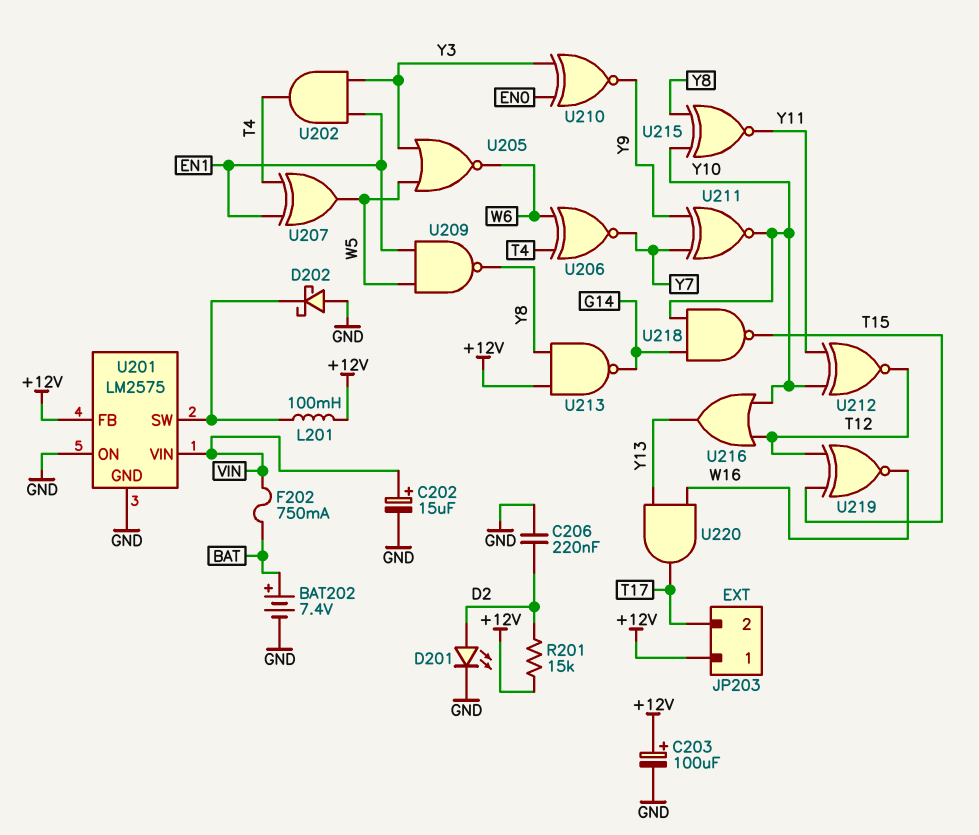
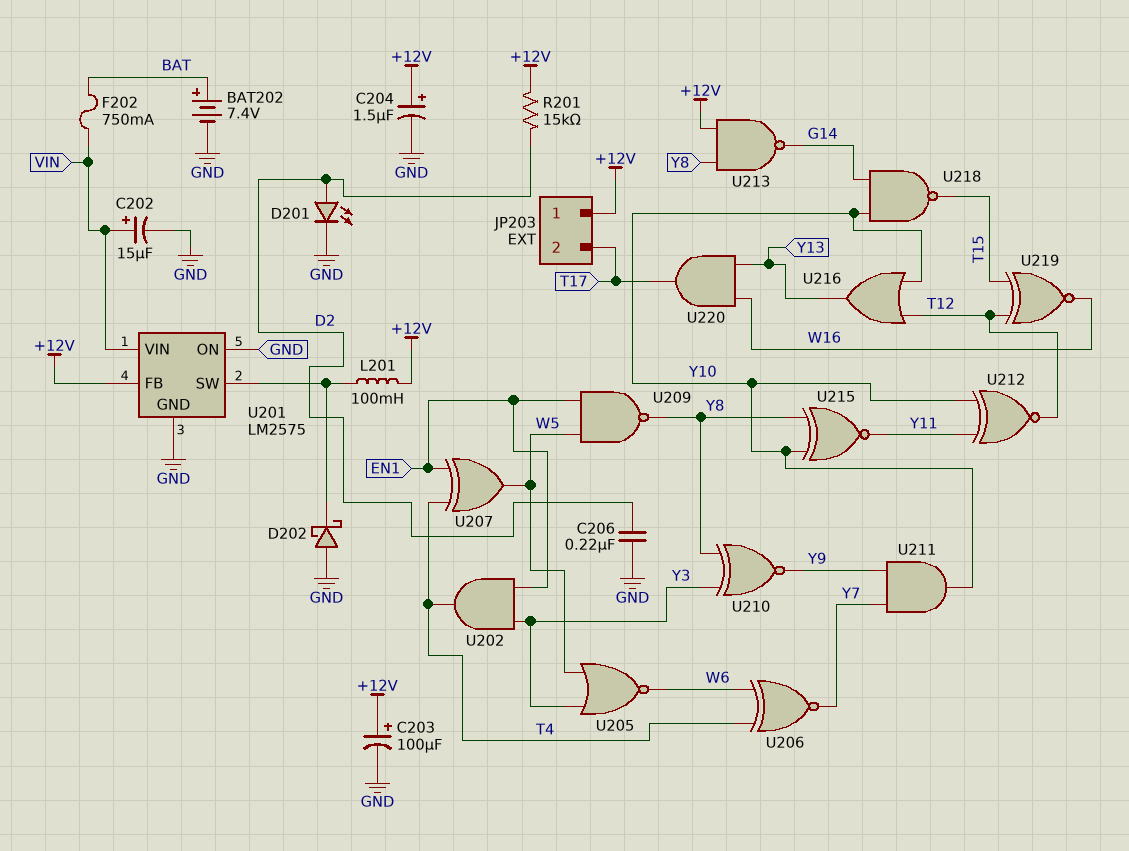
C204: none -> 1.5uF (plus +12V, minus GND)
U210: XNOR (in EN0, in Y3, out Y9) -> XNOR (in Y3, in Y8, out Y9)
U211: XNOR (in Y7, in Y9, out Y10) -> AND (in Y7, in Y9, out Y10)

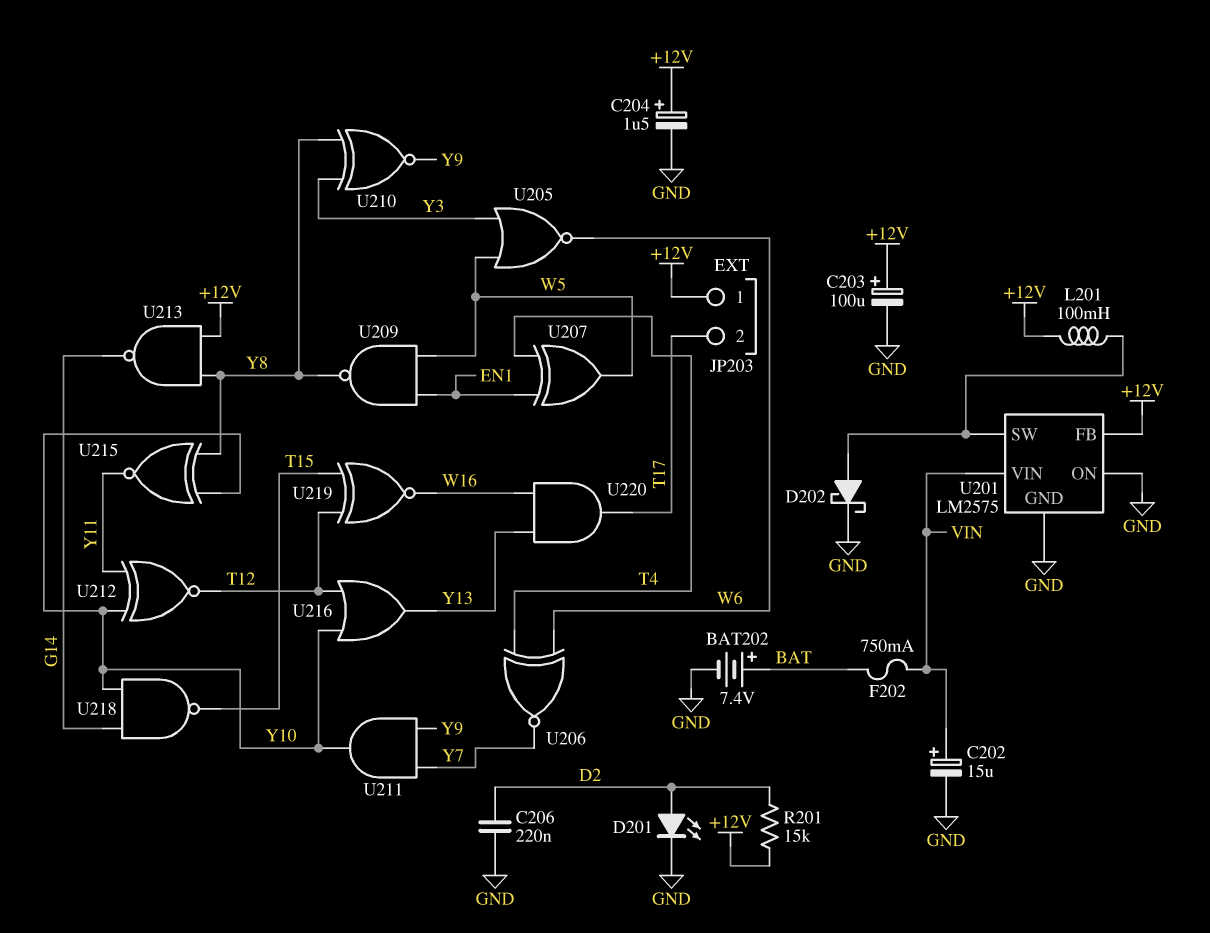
D202: schottky (A GND, K U201/SW) -> schottky (A U201/SW, K GND)
U202: AND (in EN1, in Y3, out T4) -> none

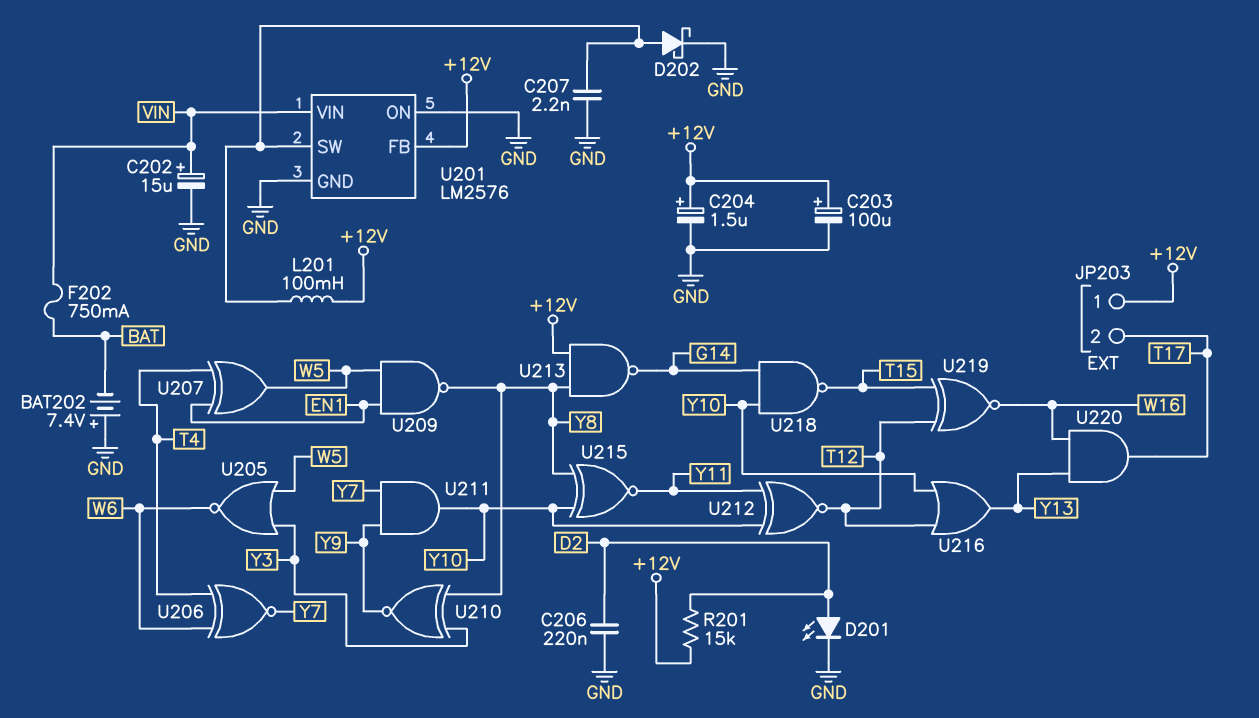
BAT202: 7.4V (plus BAT, minus GND) -> 7.4V (plus GND, minus BAT)
C207: none -> 2.2nF (GND, U201/SW)
U201: LM2575 -> LM2576

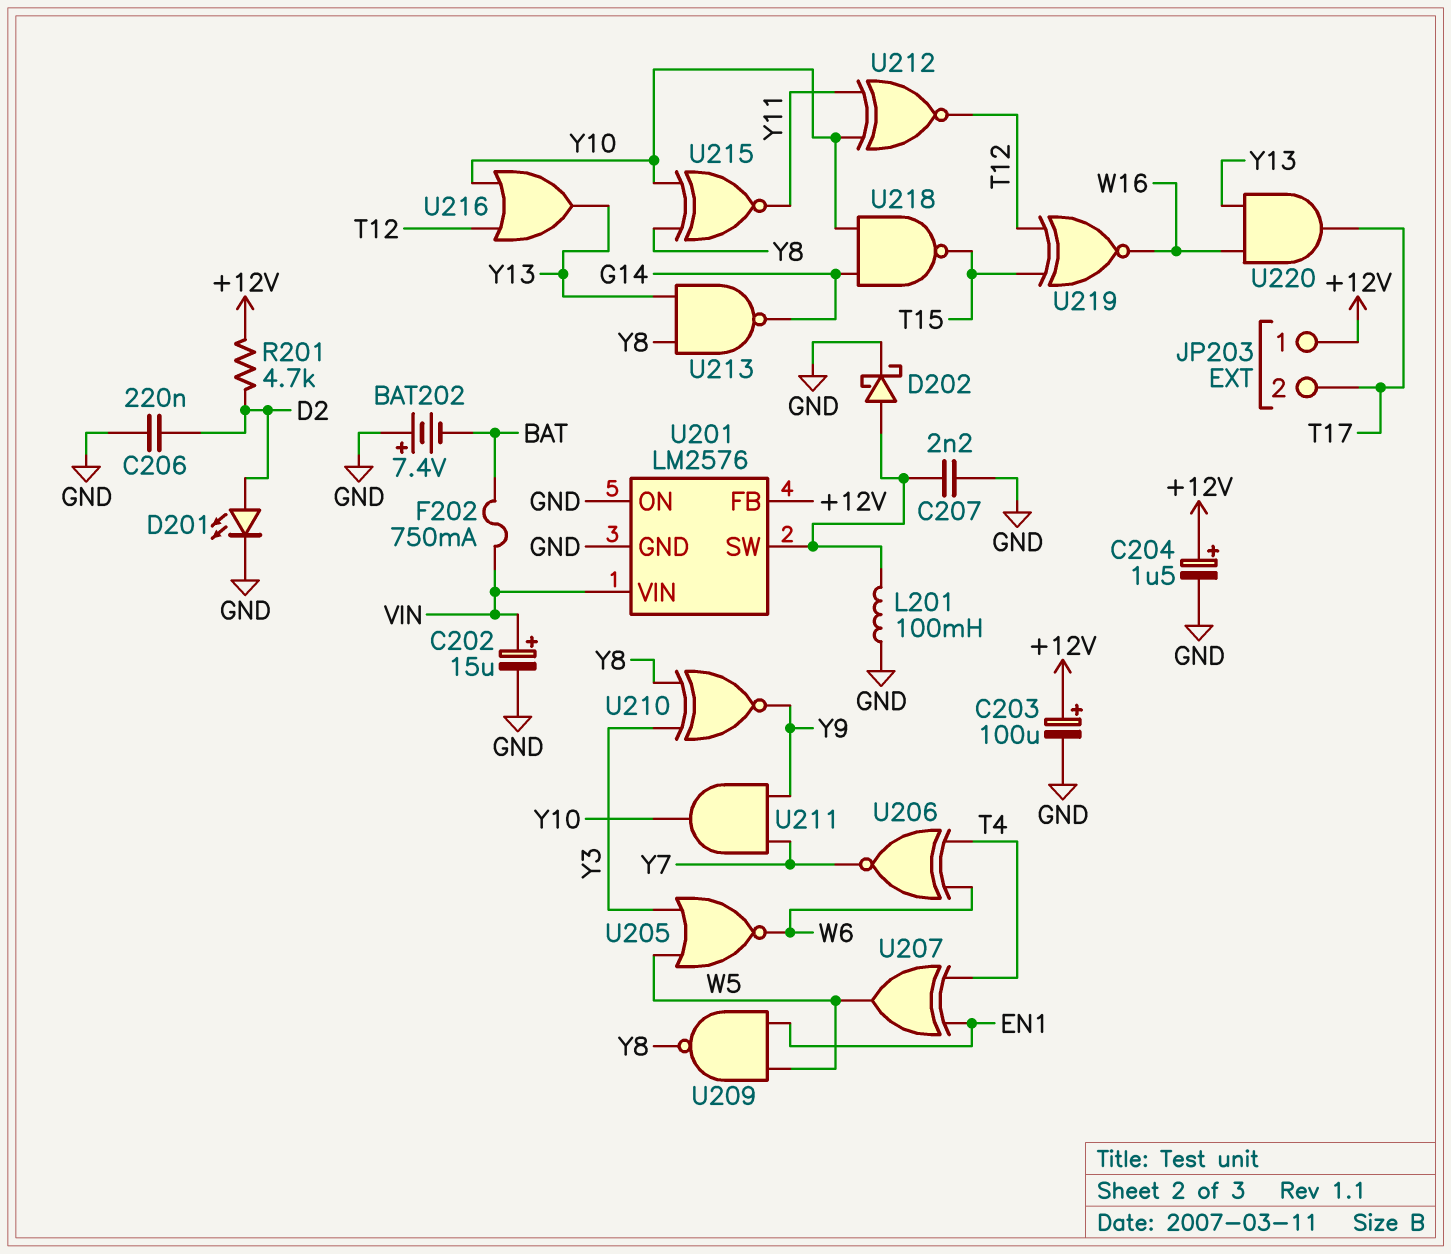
L201: 100mH (+12V, U201/SW) -> 100mH (GND, U201/SW)
R201: 15k (+12V, D2) -> 4.7k (+12V, D2)
U213: NAND (in +12V, in Y8, out G14) -> NAND (in Y8, in Y13, out G14)

